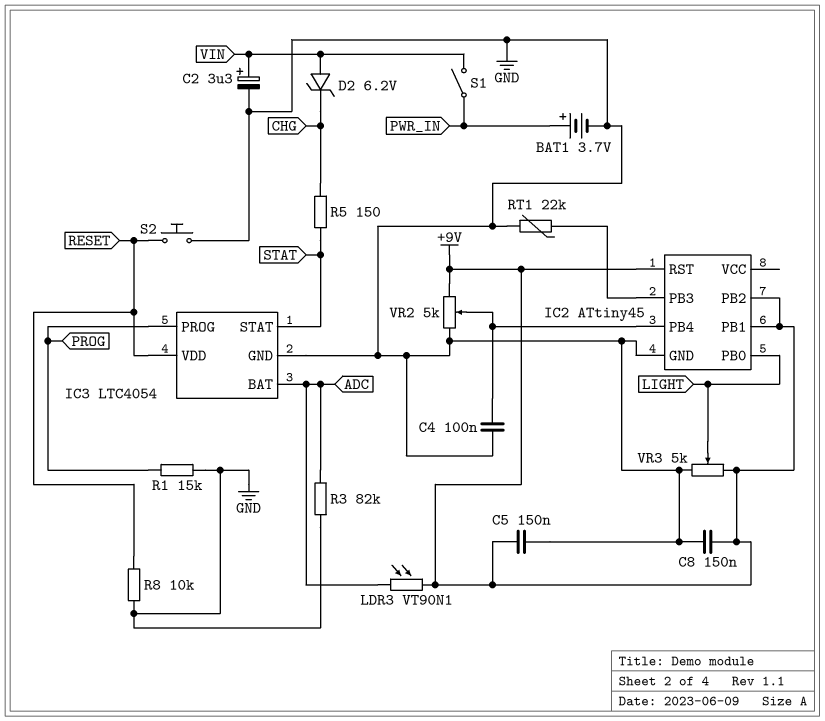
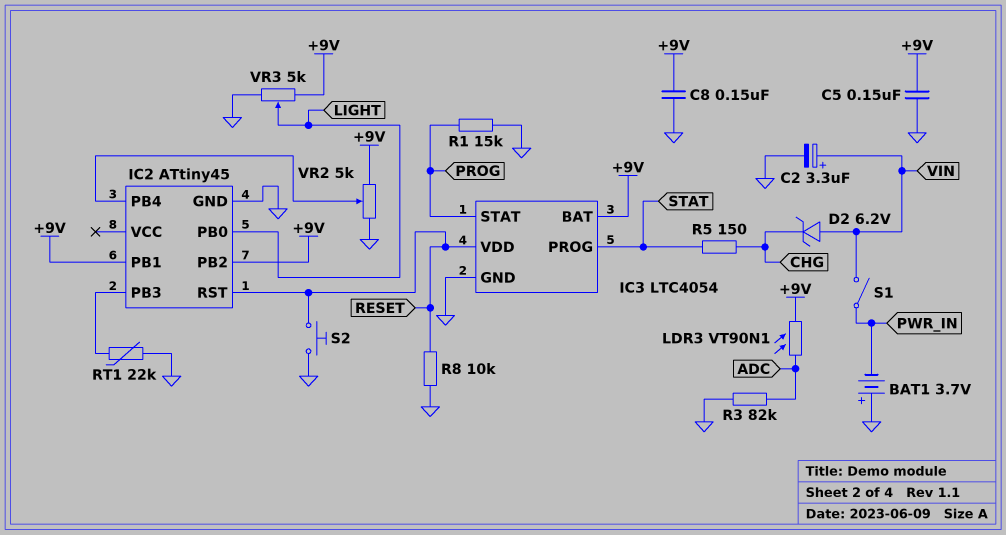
BAT1: 3.7V (plus PWR_IN, minus GND) -> 3.7V (plus GND, minus PWR_IN)
C4: 100nF (GND, IC2/PB4) -> none
IC2 pin RST: +9V -> RESET
IC3 pin BAT: ADC -> +9V
IC3 pin PROG: PROG -> STAT
IC3 pin STAT: STAT -> PROG

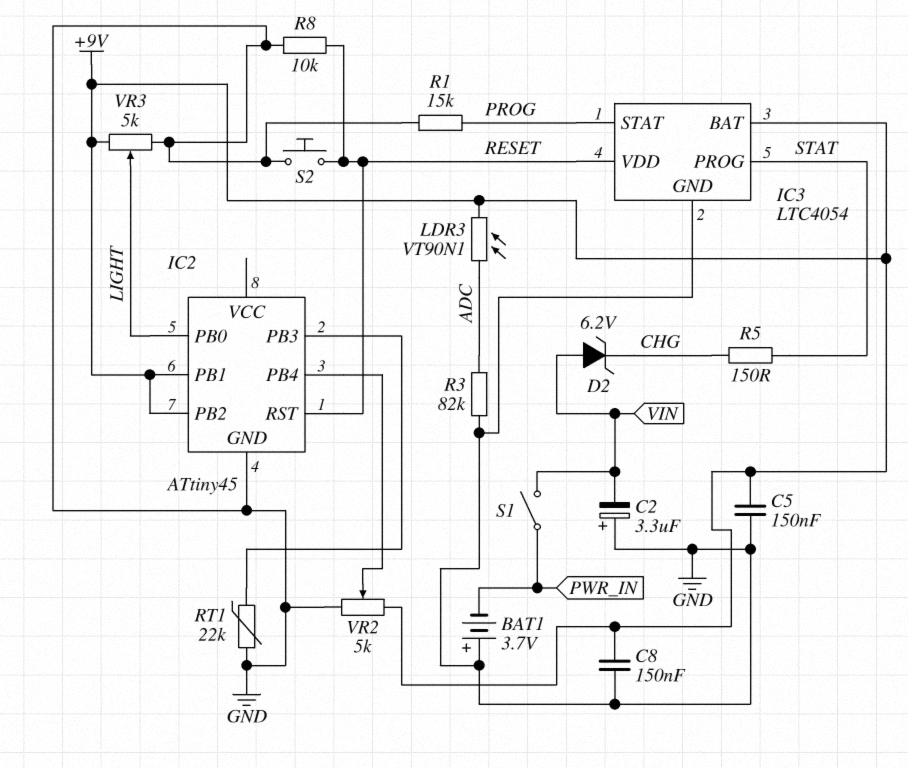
C2: 3.3uF (plus VIN, minus GND) -> 3.3uF (plus GND, minus VIN)

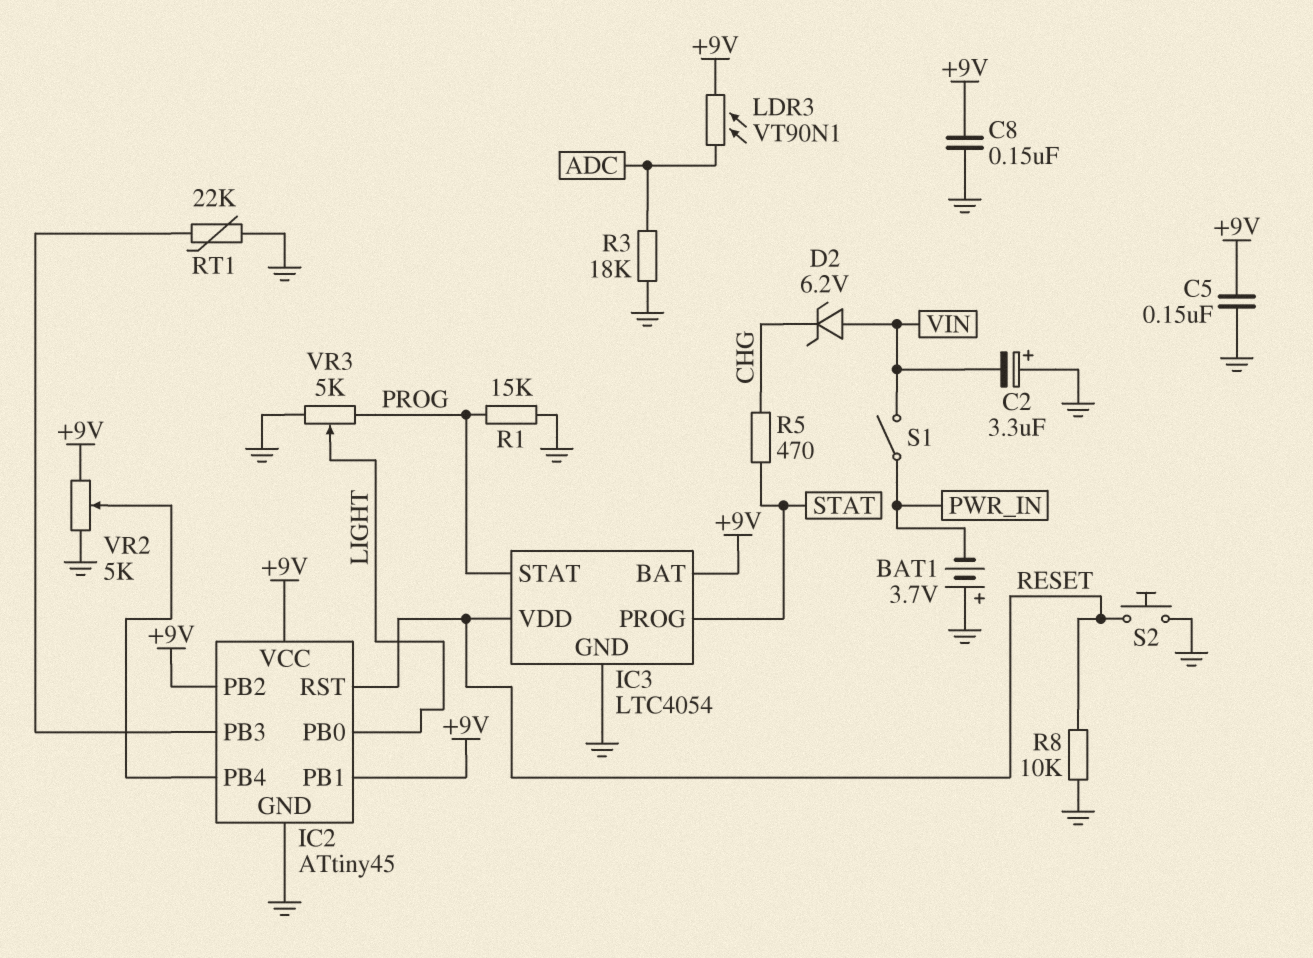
IC2 pin VCC: none -> +9V
R3: 82k (ADC, GND) -> 18k (ADC, GND)
R5: 150 (CHG, STAT) -> 470 (CHG, STAT)
VR3: 5k (+9V, GND, wiper LIGHT) -> 5k (GND, PROG, wiper LIGHT)

